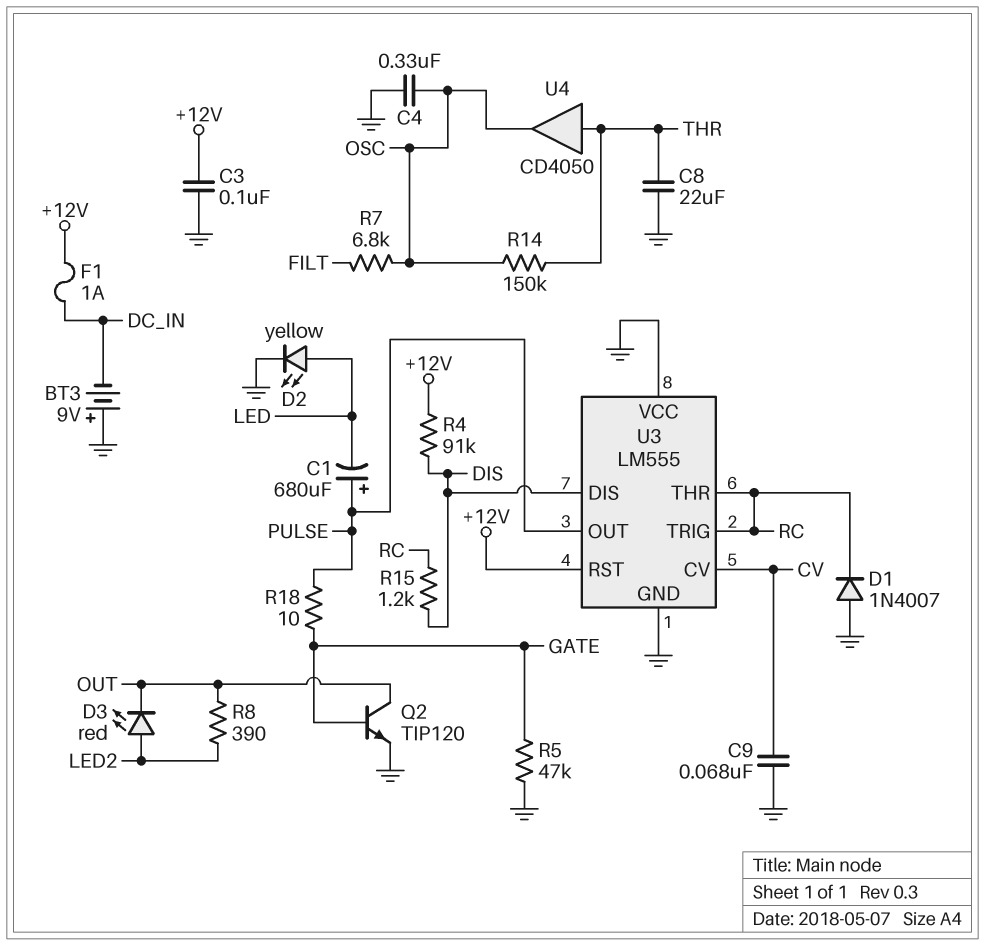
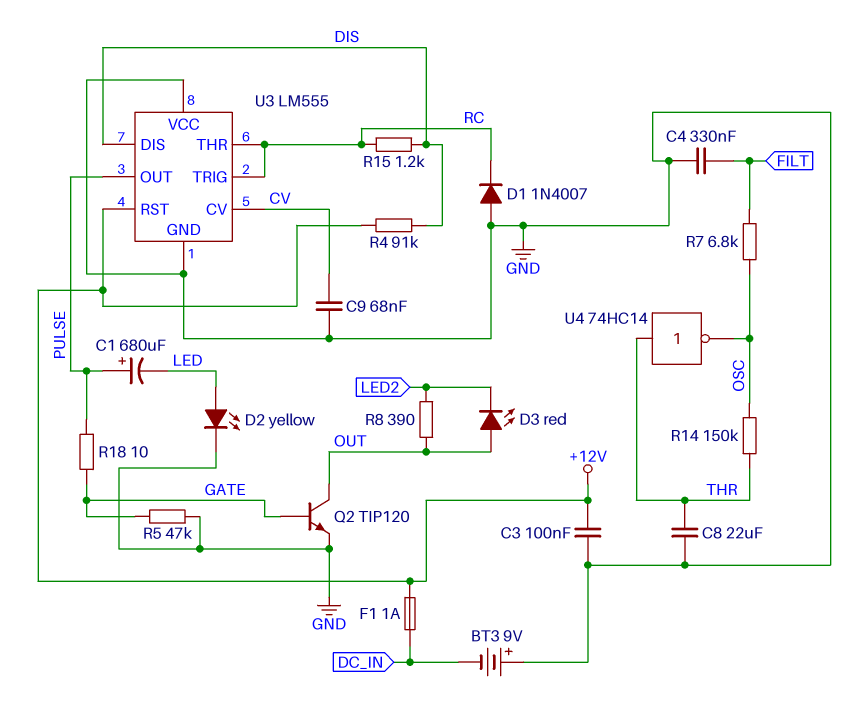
C4: 330nF (GND, OSC) -> 330nF (FILT, GND)
D3: LED red (A LED2, K OUT) -> LED red (A OUT, K LED2)
U4: buffer CD4050 (in THR, out OSC) -> NOT 74HC14 (in THR, out OSC)

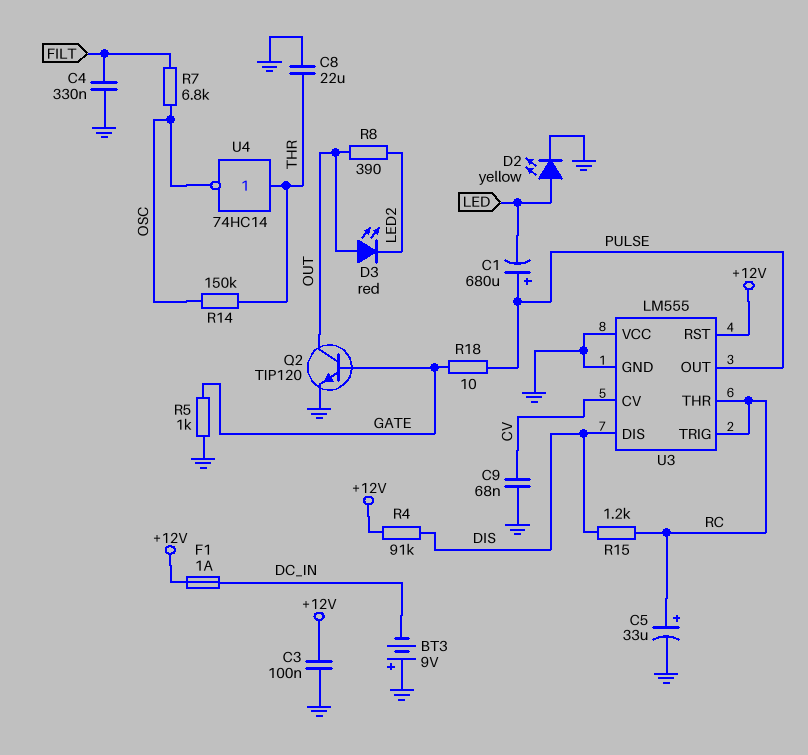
C5: none -> 33uF (plus RC, minus GND)
D1: diode 1N4007 (A GND, K RC) -> none
R5: 47k (GATE, GND) -> 1k (GATE, GND)

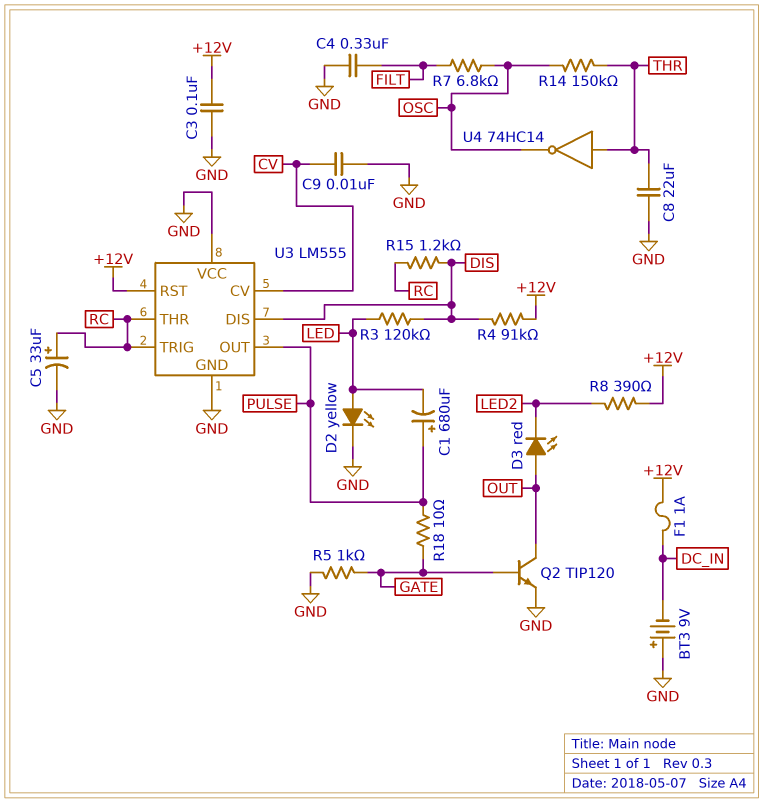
C9: 68nF (CV, GND) -> 10nF (CV, GND)
R3: none -> 120k (DIS, LED)
R8: 390 (LED2, OUT) -> 390 (+12V, LED2)

